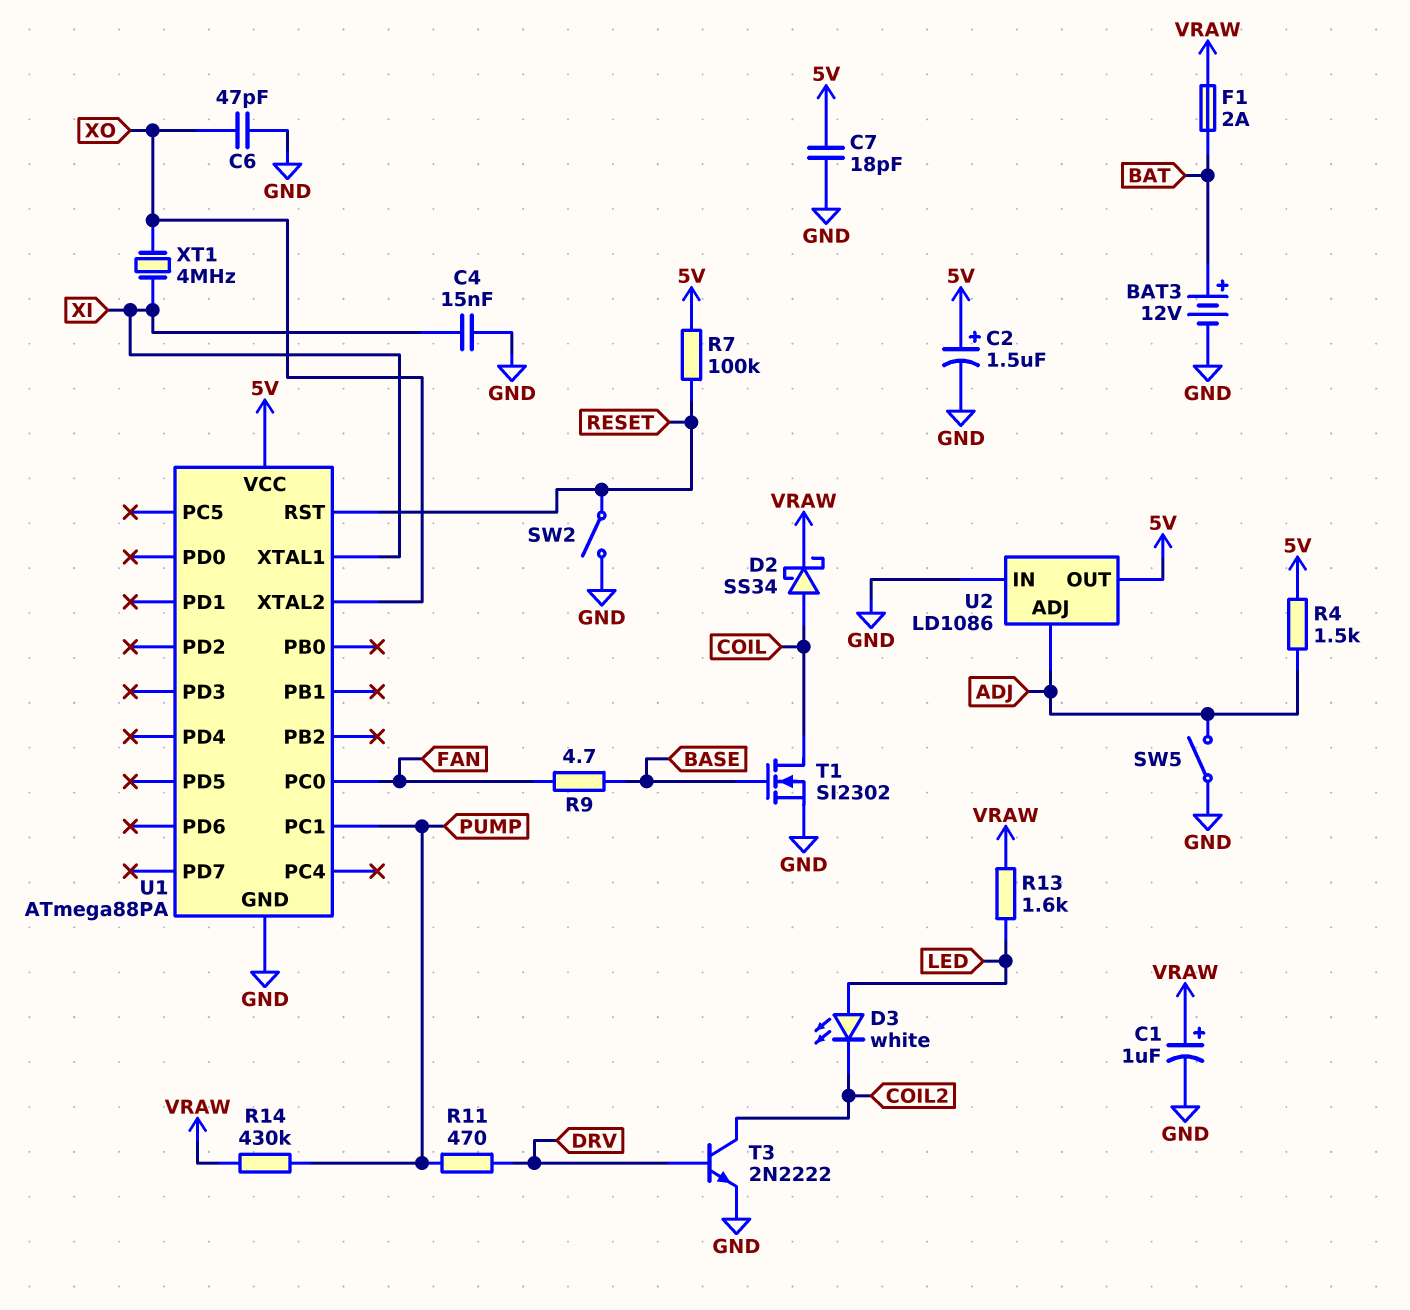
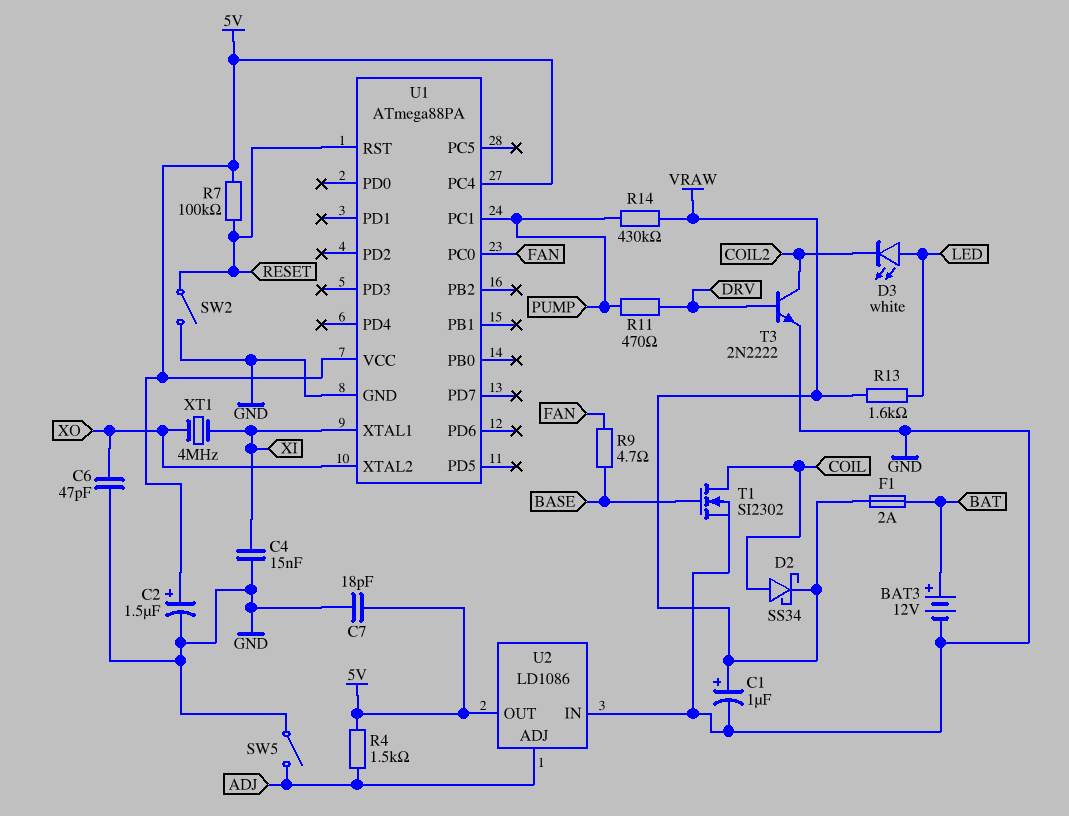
U1 pin PC4: none -> 5V

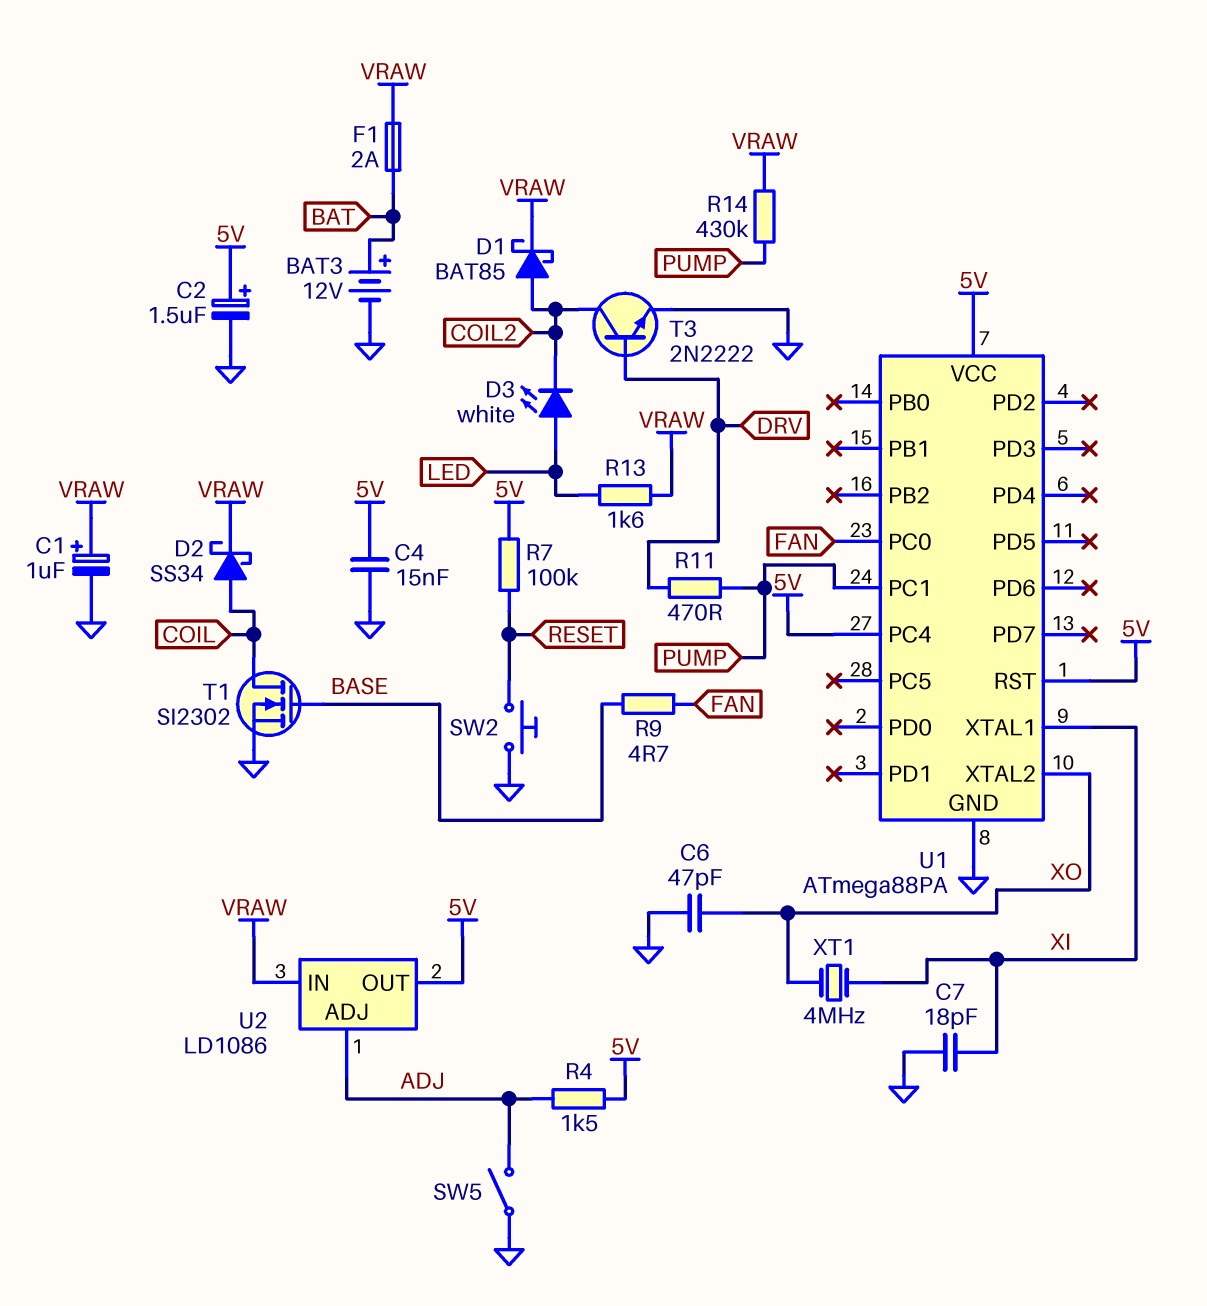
C4: 15nF (GND, XI) -> 15nF (5V, GND)
C7: 18pF (5V, GND) -> 18pF (GND, XI)
D1: none -> schottky BAT85 (A COIL2, K VRAW)
SW2: switch (GND, RESET) -> button (GND, RESET)
U1 pin RST: RESET -> 5V
U2 pin IN: GND -> VRAW

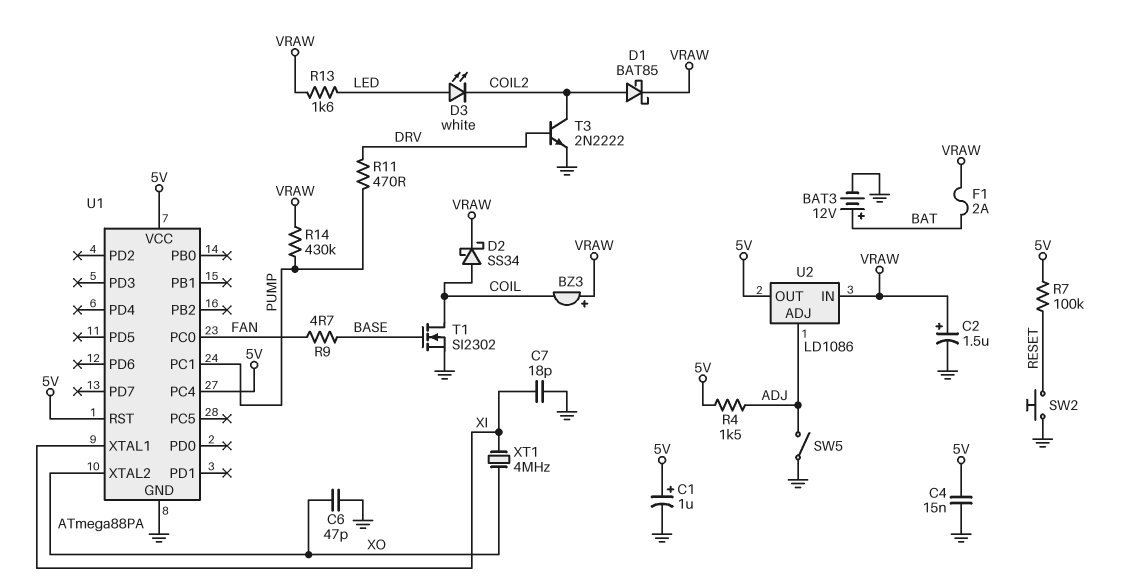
BZ3: none -> buzzer (plus VRAW, minus COIL)
C1: 1uF (plus VRAW, minus GND) -> 1uF (plus 5V, minus GND)
C2: 1.5uF (plus 5V, minus GND) -> 1.5uF (plus VRAW, minus GND)

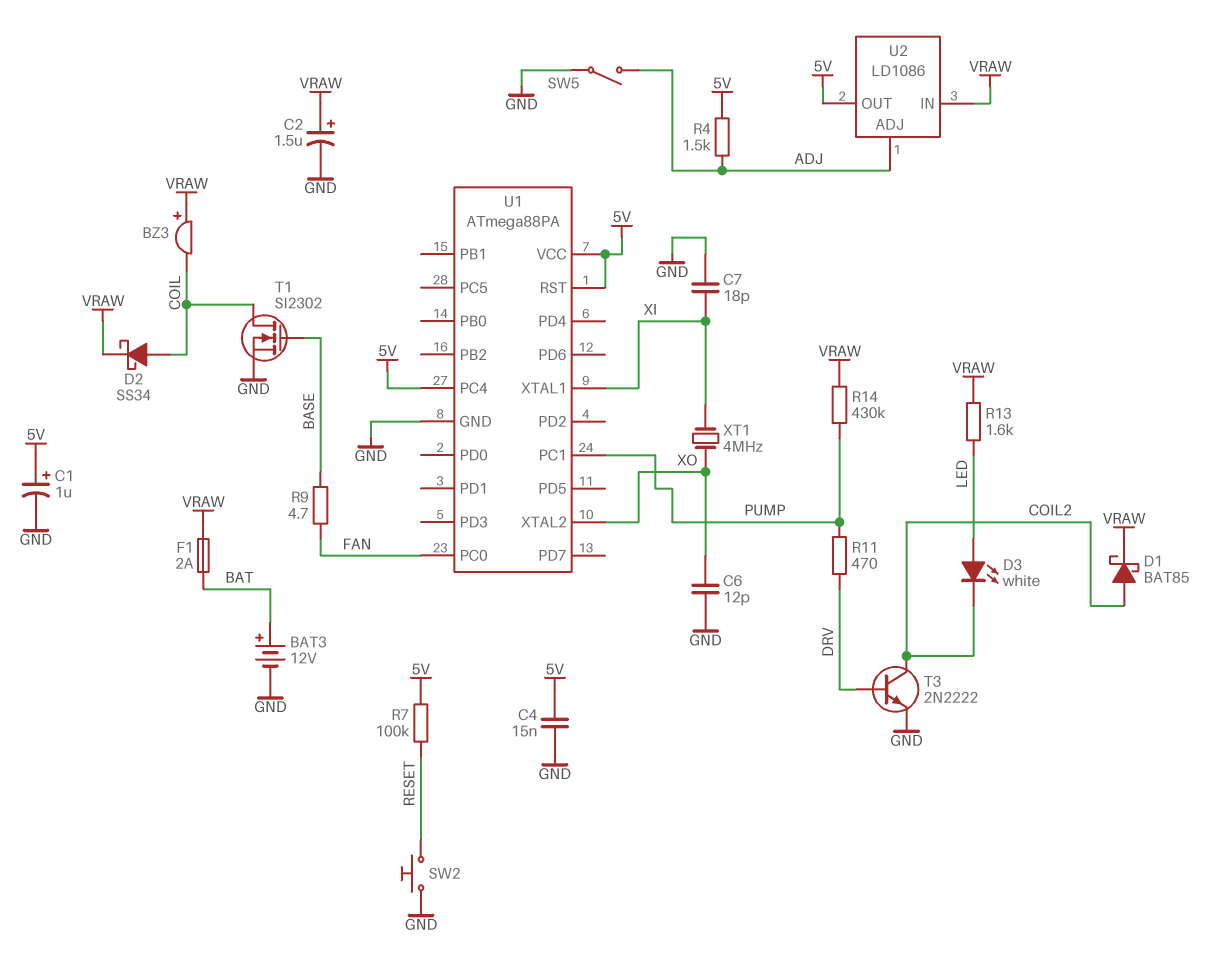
C6: 47pF (GND, XO) -> 12pF (GND, XO)

